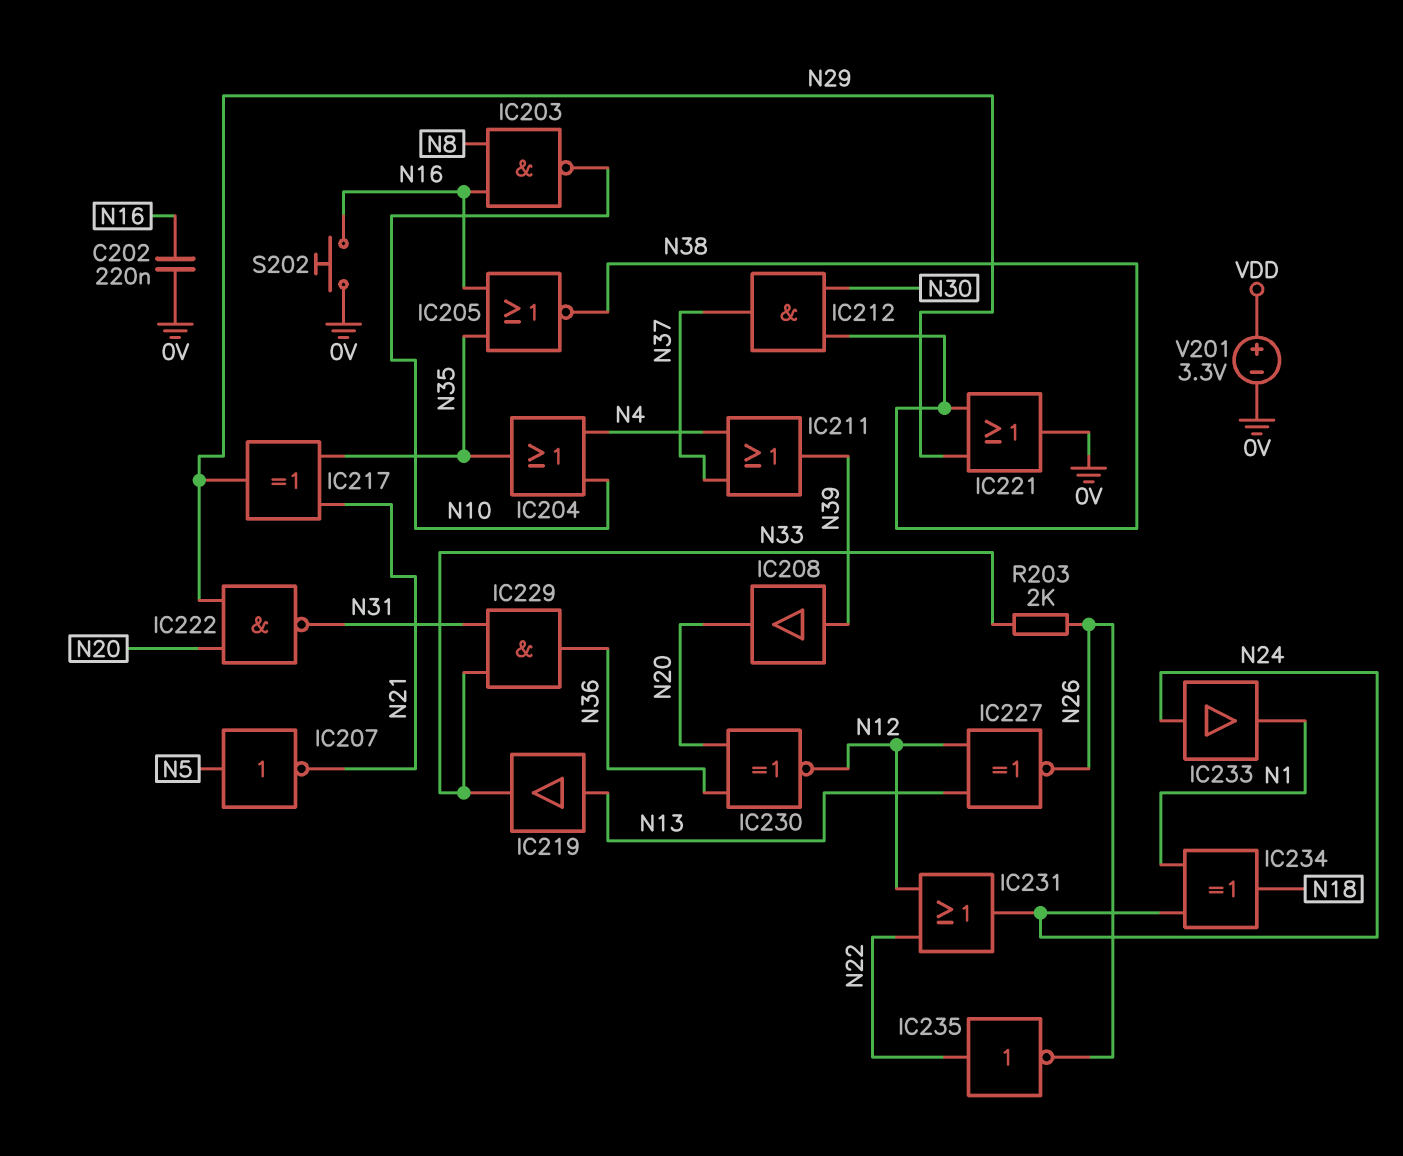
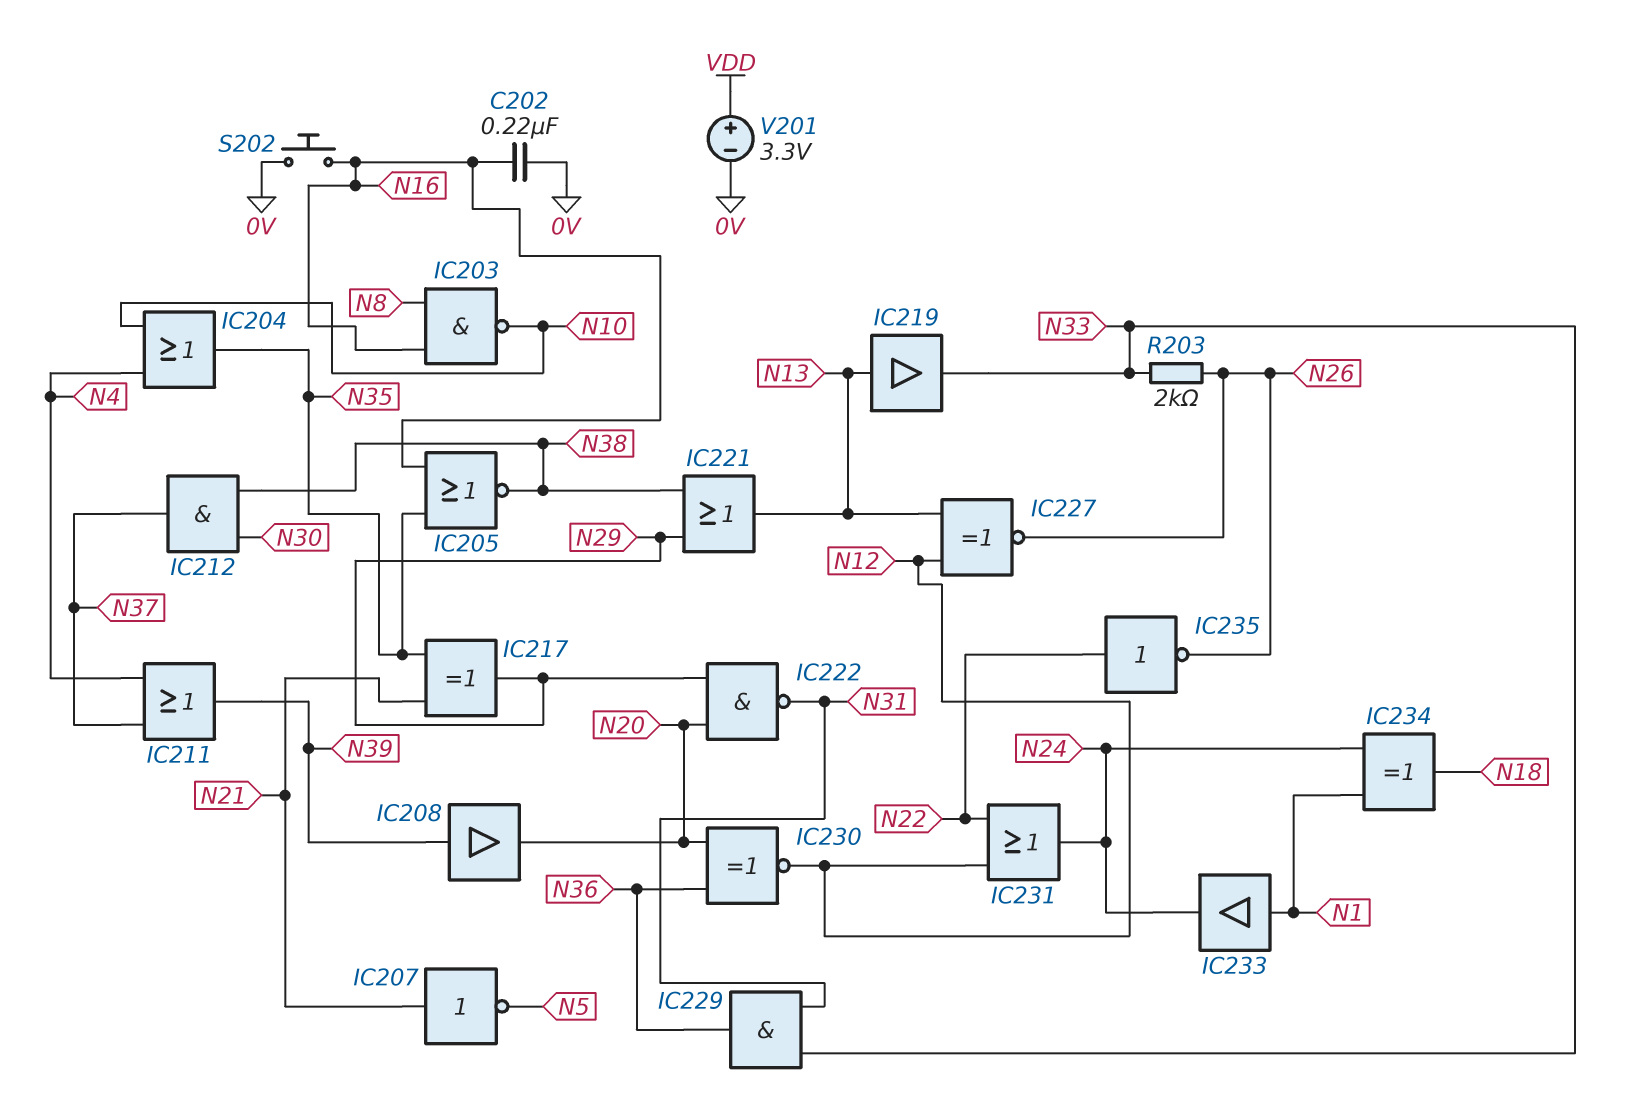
IC207: NOT (in N5, out N21) -> NOT (in N21, out N5)
IC221: OR (in N29, in N38, out 0V) -> OR (in N29, in N38, out N13)
IC233: buffer (in N24, out N1) -> buffer (in N1, out N24)

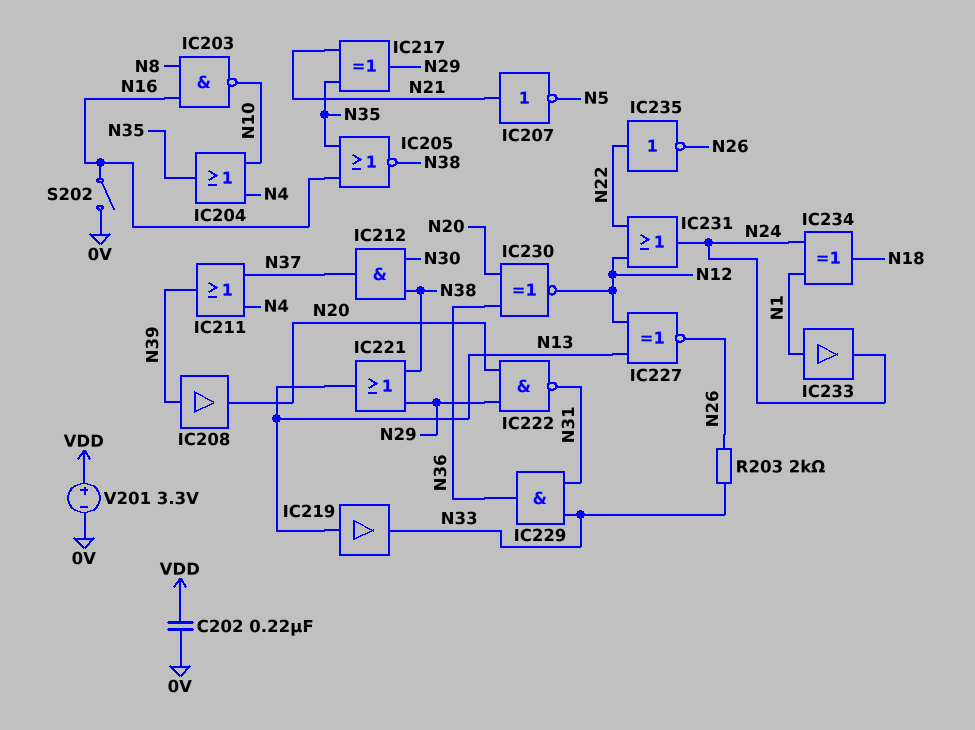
C202: 220nF (0V, N16) -> 220nF (0V, VDD)
S202: button (0V, N16) -> switch (0V, N16)

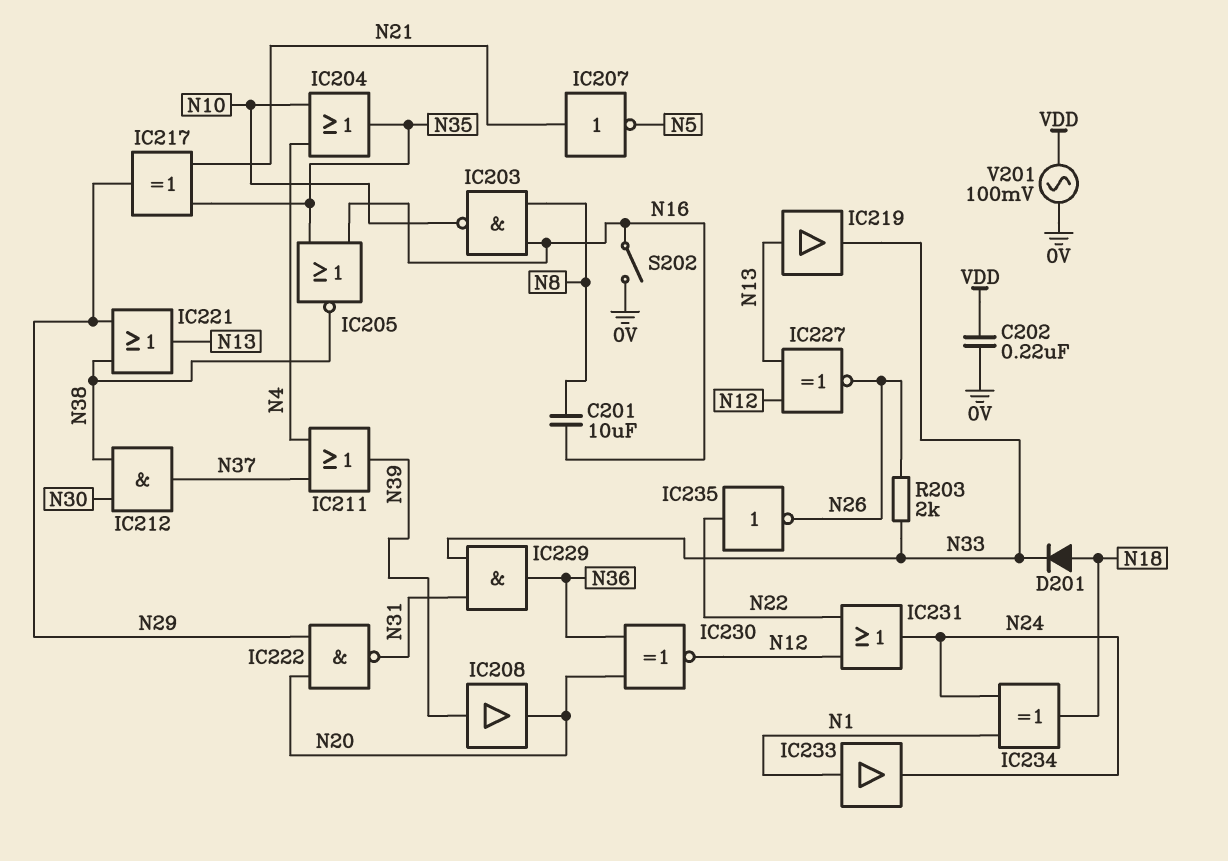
C201: none -> 10uF (N8, N16)
D201: none -> diode (A N18, K N33)
V201: 3.3V (plus VDD, minus 0V) -> AC 100mV (0V, VDD)

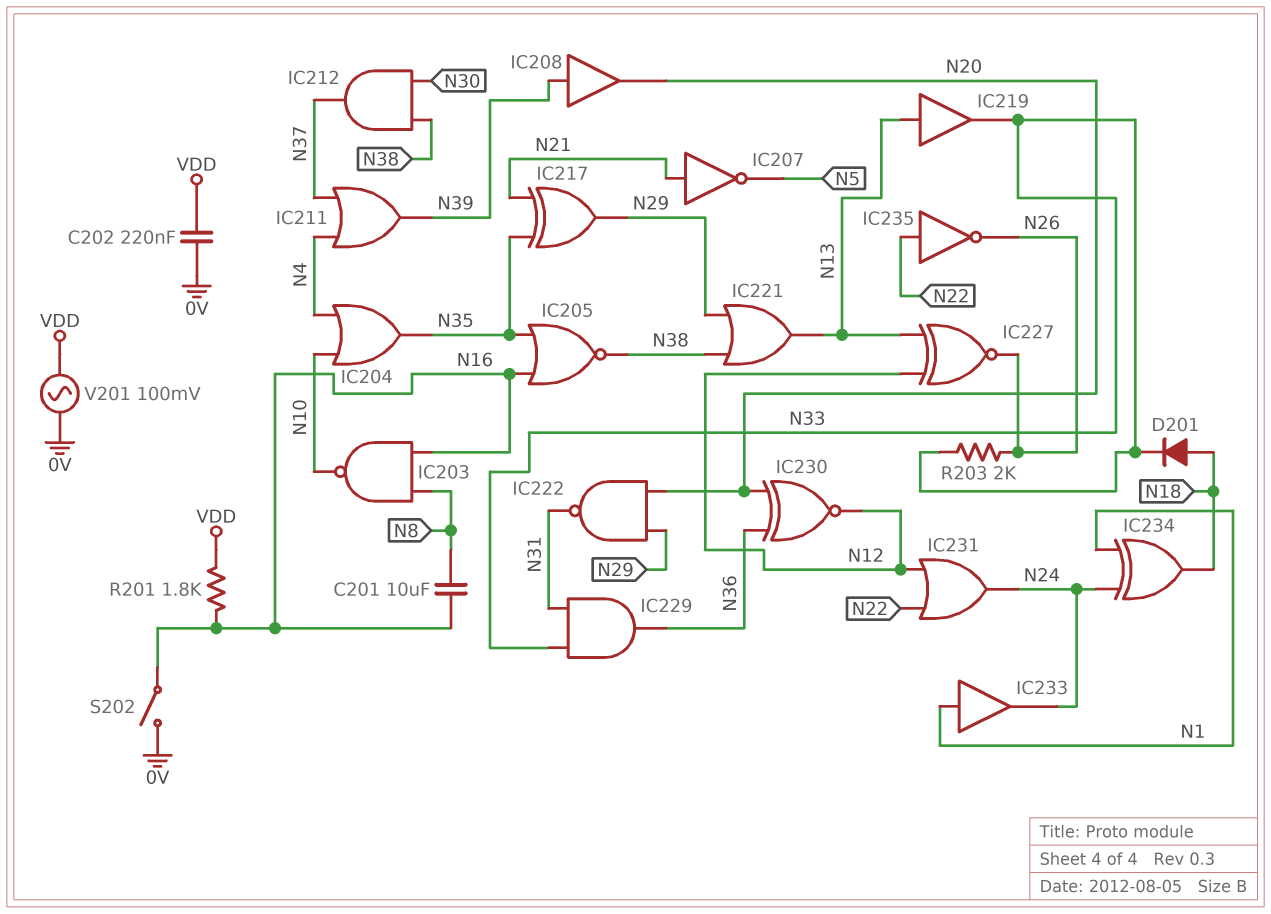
R201: none -> 1.8k (N16, VDD)

